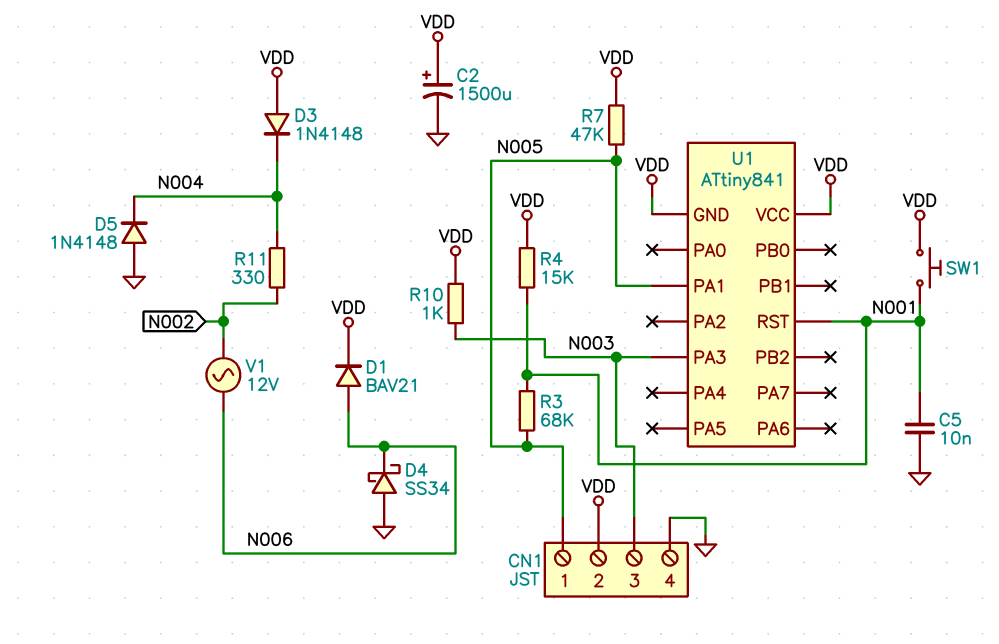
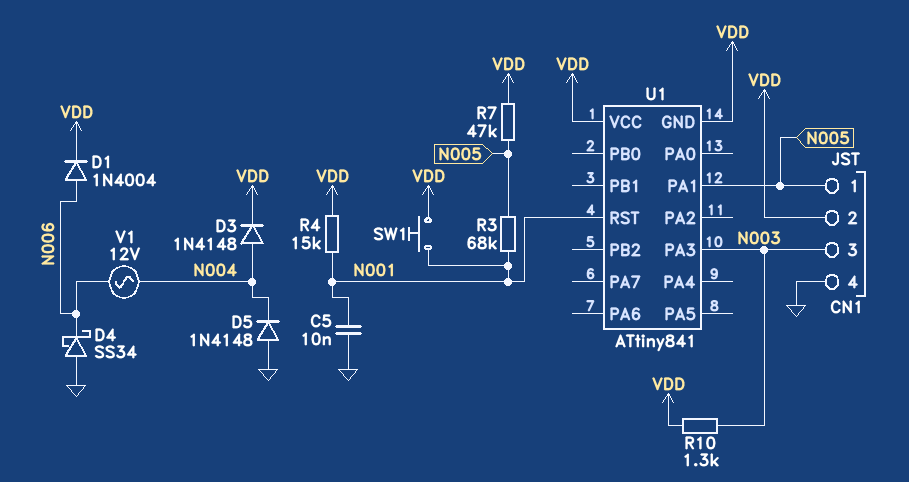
C2: 1500uF (plus VDD, minus GND) -> none
D1: diode BAV21 (A N006, K VDD) -> diode 1N4004 (A N006, K VDD)
D3: diode 1N4148 (A VDD, K N004) -> diode 1N4148 (A N004, K VDD)
R10: 1k (N003, VDD) -> 1.3k (N003, VDD)
R11: 330 (N002, N004) -> none
V1: AC 12V (N002, N006) -> AC 12V (N004, N006)

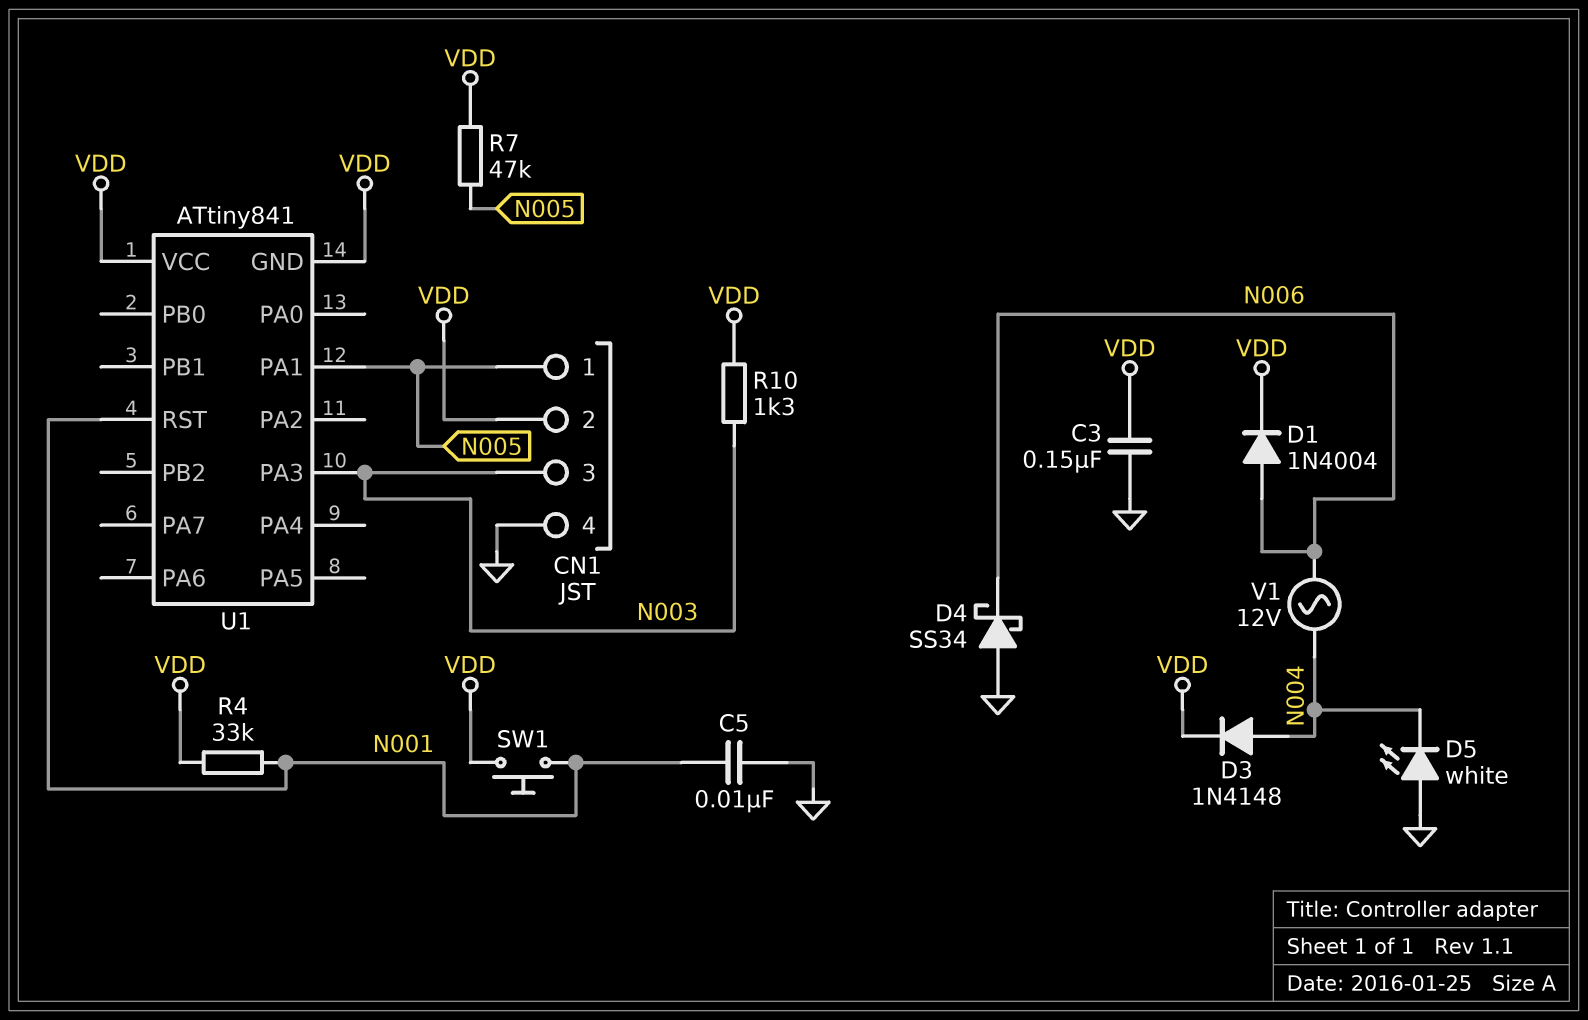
C3: none -> 150nF (GND, VDD)
D5: diode 1N4148 (A GND, K N004) -> LED white (A GND, K N004)
R3: 68k (N001, N005) -> none
R4: 15k (N001, VDD) -> 33k (N001, VDD)

